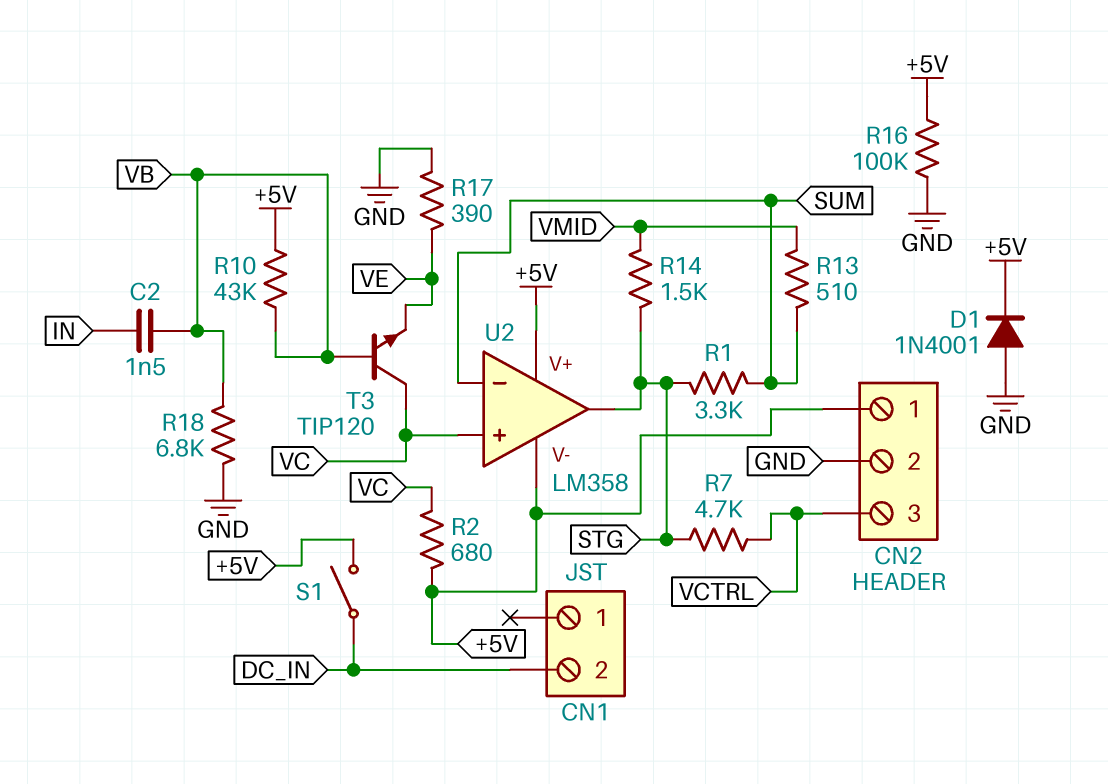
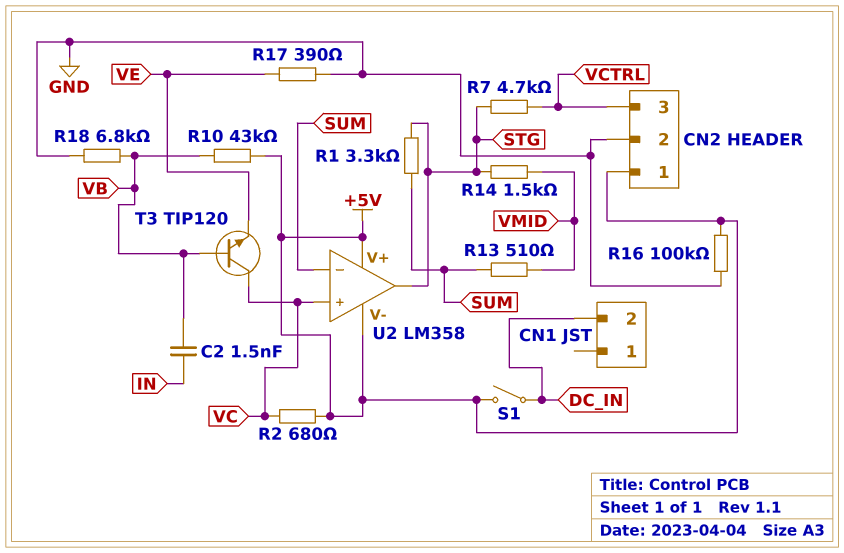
D1: diode 1N4001 (A GND, K +5V) -> none

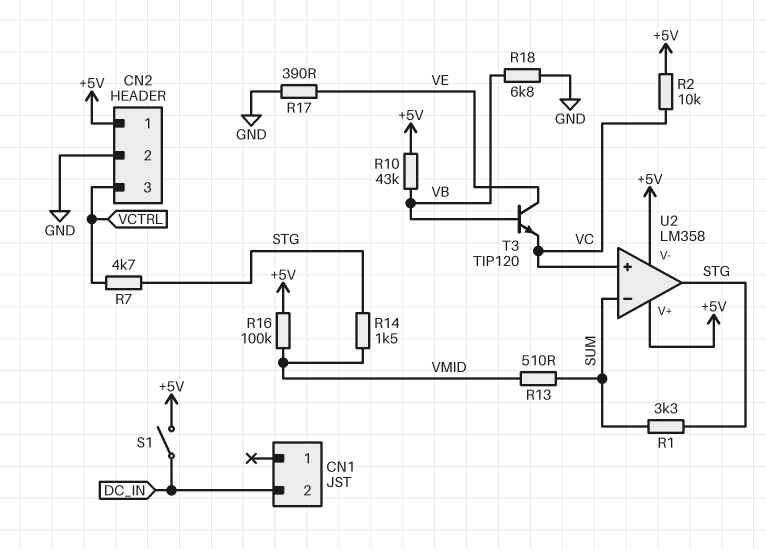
C2: 1.5nF (IN, VB) -> none
R2: 680 (+5V, VC) -> 10k (+5V, VC)
R16: 100k (+5V, GND) -> 100k (+5V, VMID)
T3: NPN TIP120 (B VB, C VC, E VE) -> NPN TIP120 (B VB, C VE, E VC)

